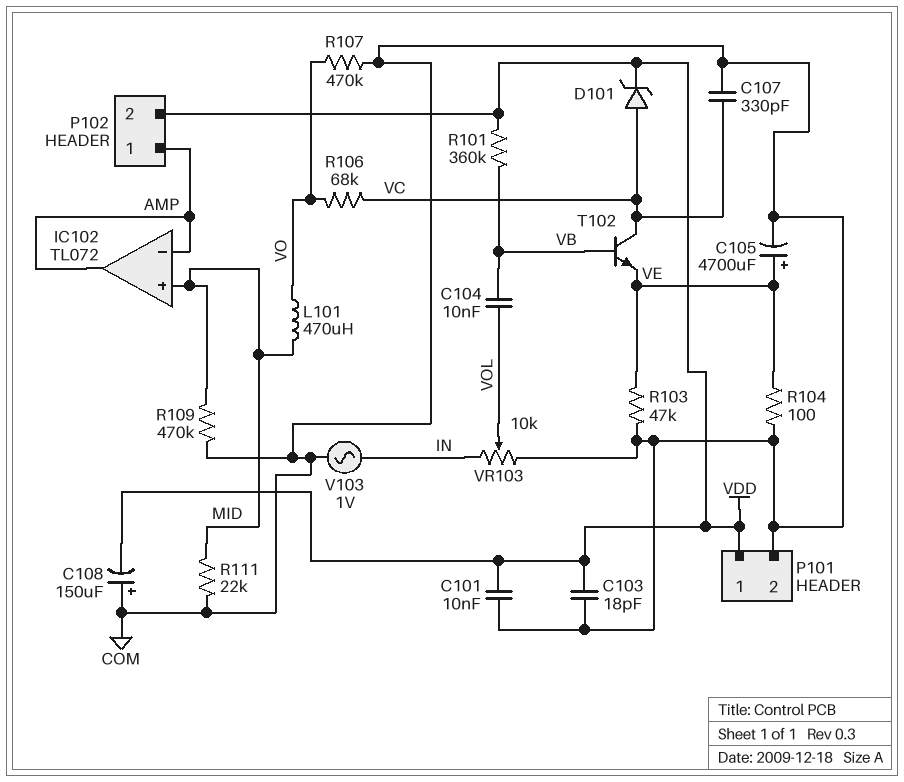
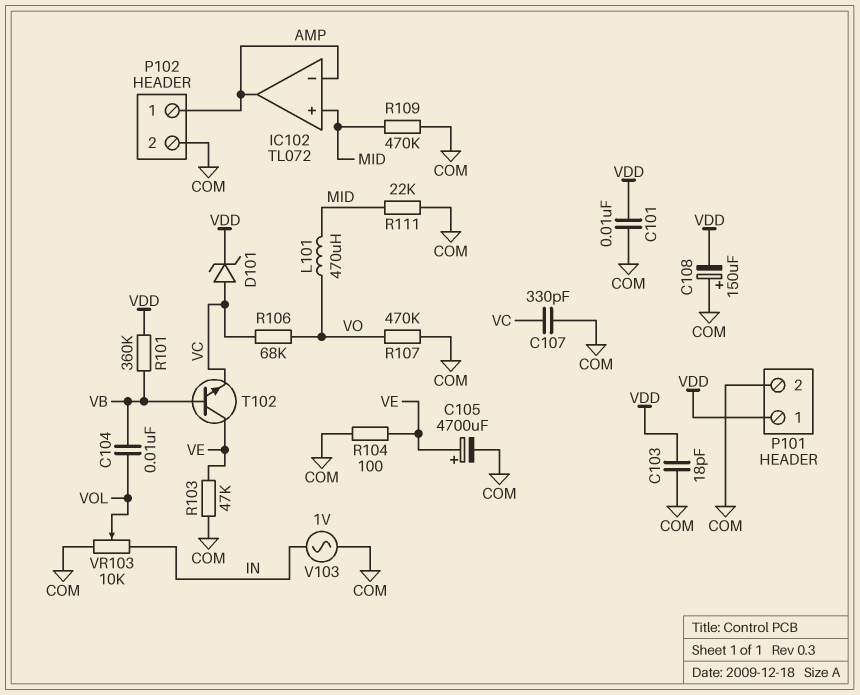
P102 pin 2: VDD -> COM
T102: NPN (B VB, C VC, E VE) -> NPN (B VB, C VE, E VC)

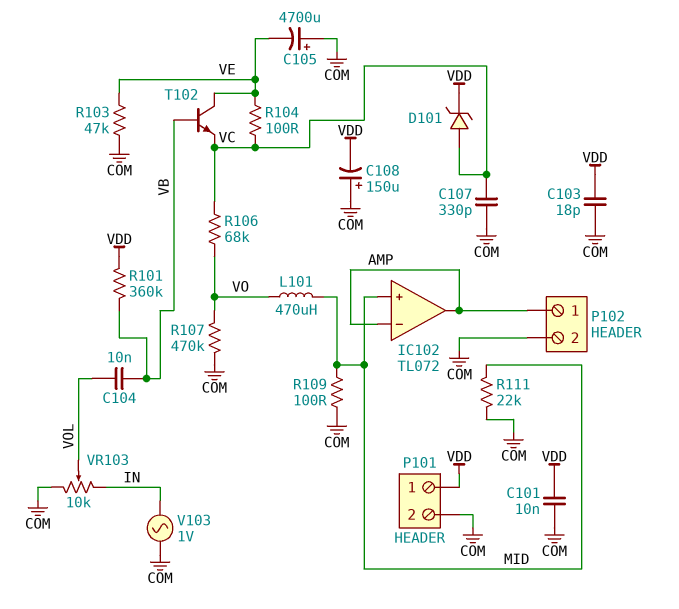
C105: 4700uF (plus VE, minus COM) -> 4700uF (plus COM, minus VE)
R104: 100 (COM, VE) -> 100 (VC, VE)
R109: 470k (COM, MID) -> 100 (COM, MID)

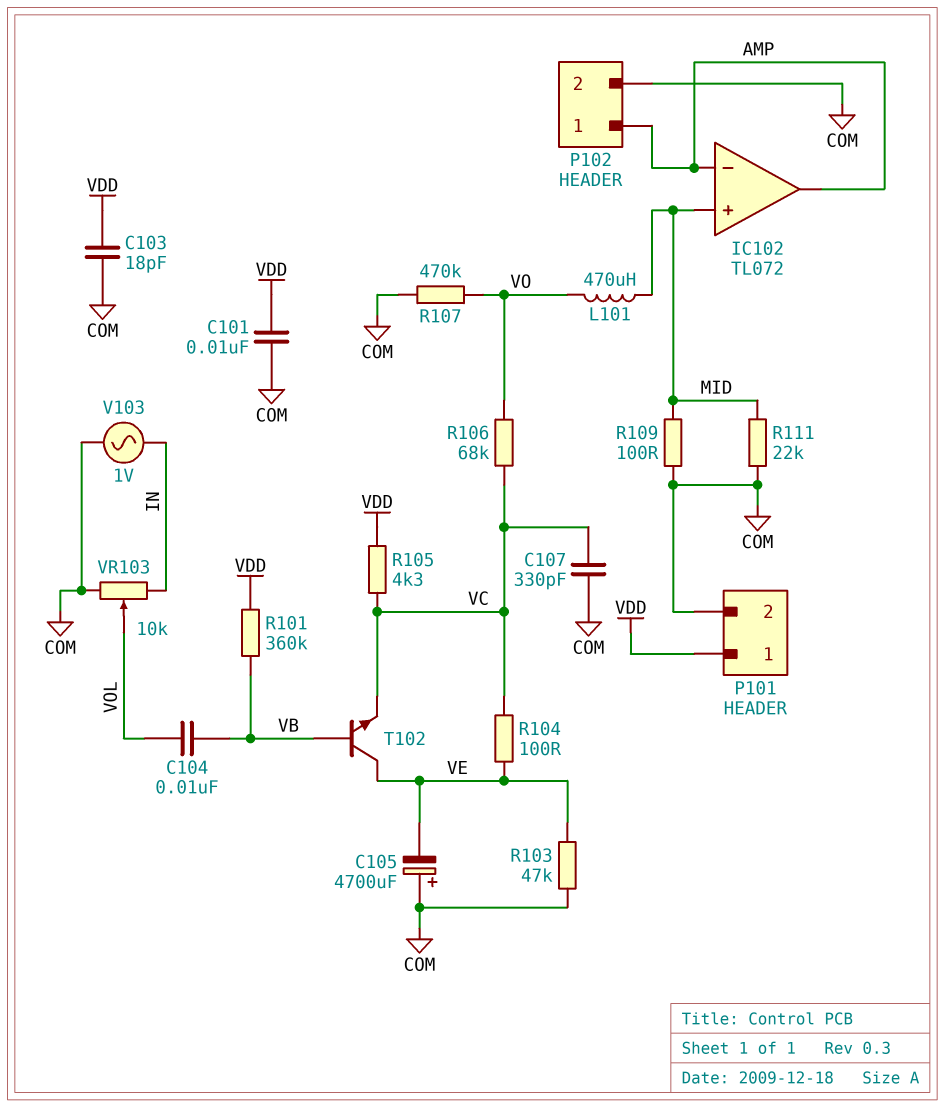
C108: 150uF (plus COM, minus VDD) -> none
D101: zener (A VC, K VDD) -> none
R105: none -> 4.3k (VC, VDD)

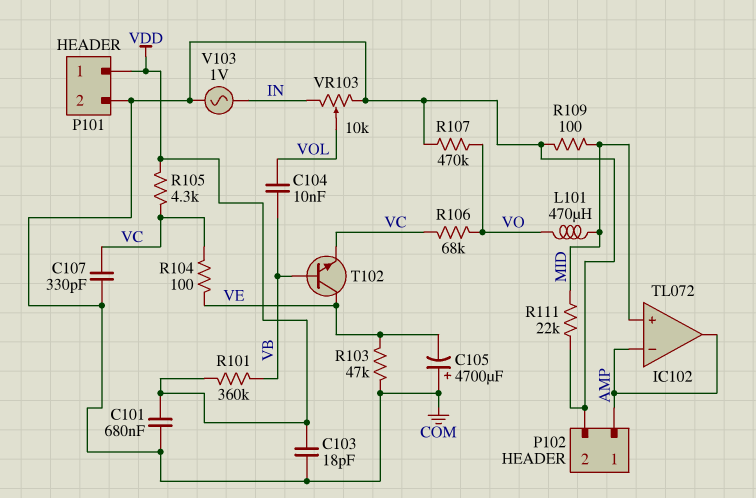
C101: 10nF (COM, VDD) -> 680nF (COM, VDD)

